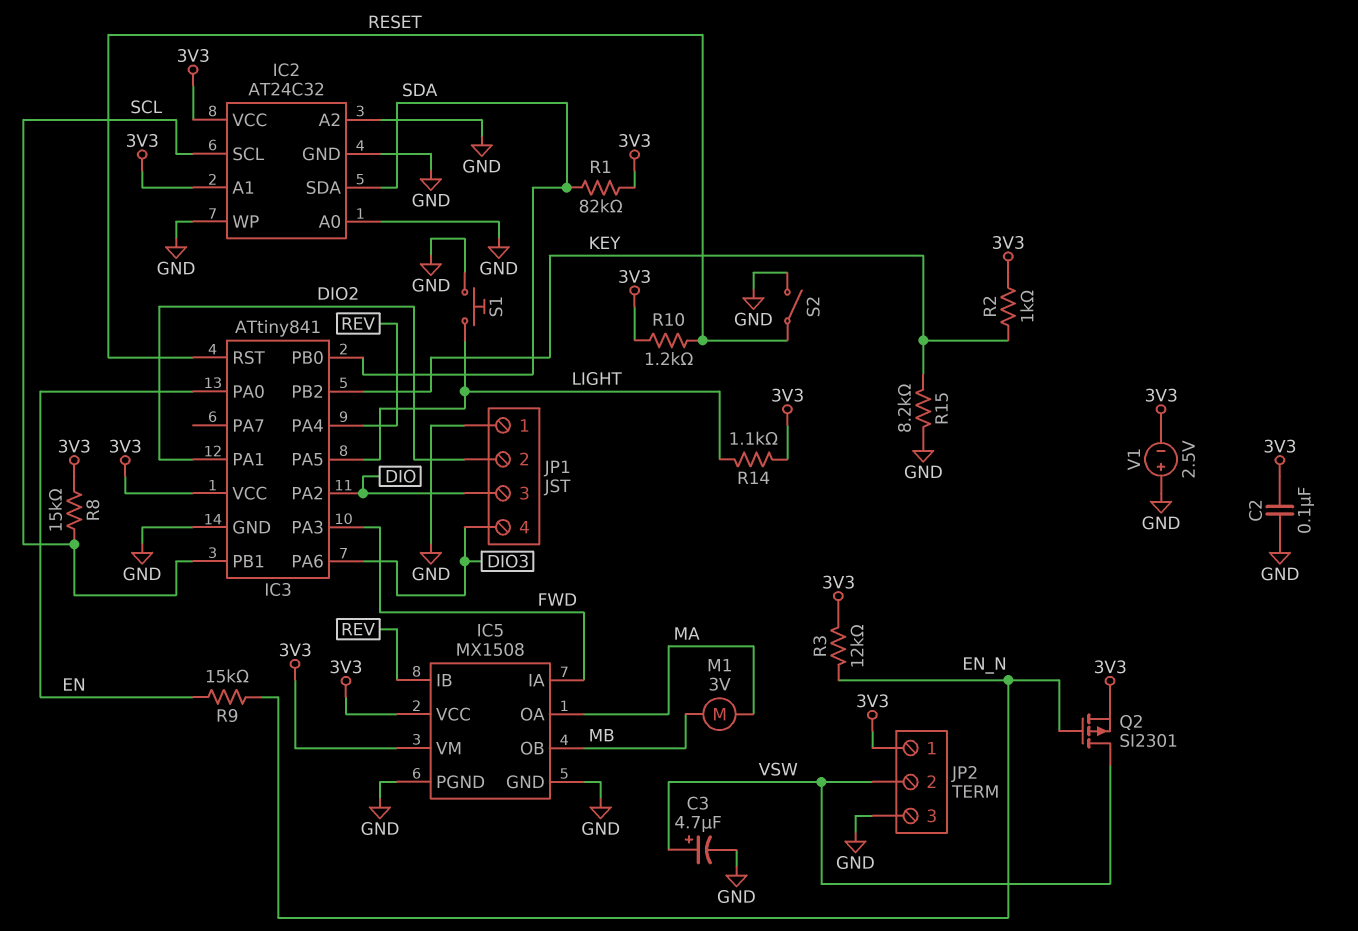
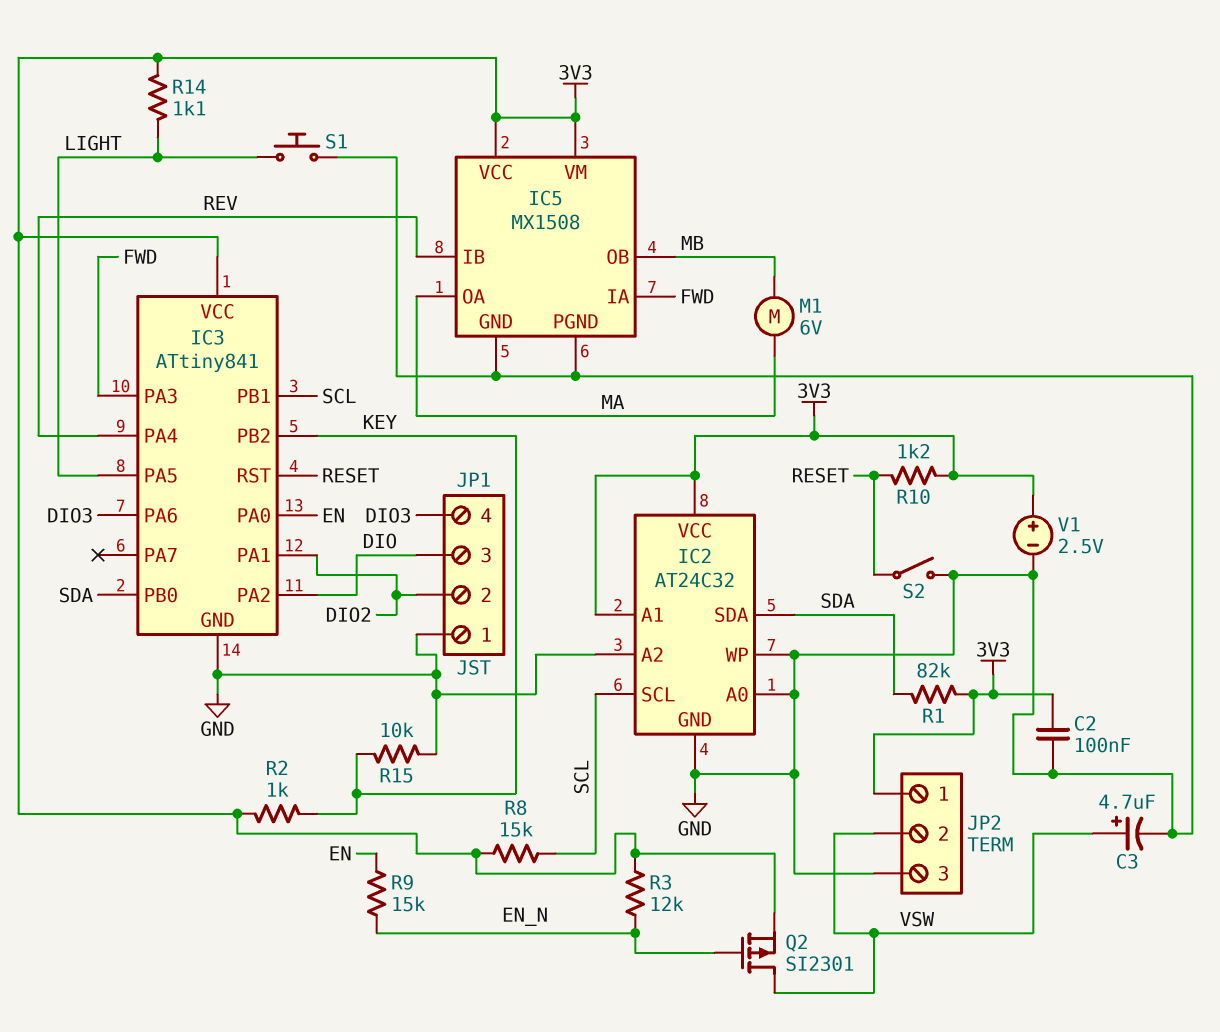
M1: motor 3V (MA, MB) -> motor 6V (MA, MB)
R15: 8.2k (GND, KEY) -> 10k (GND, KEY)
V1: 2.5V (plus GND, minus 3V3) -> 2.5V (plus 3V3, minus GND)

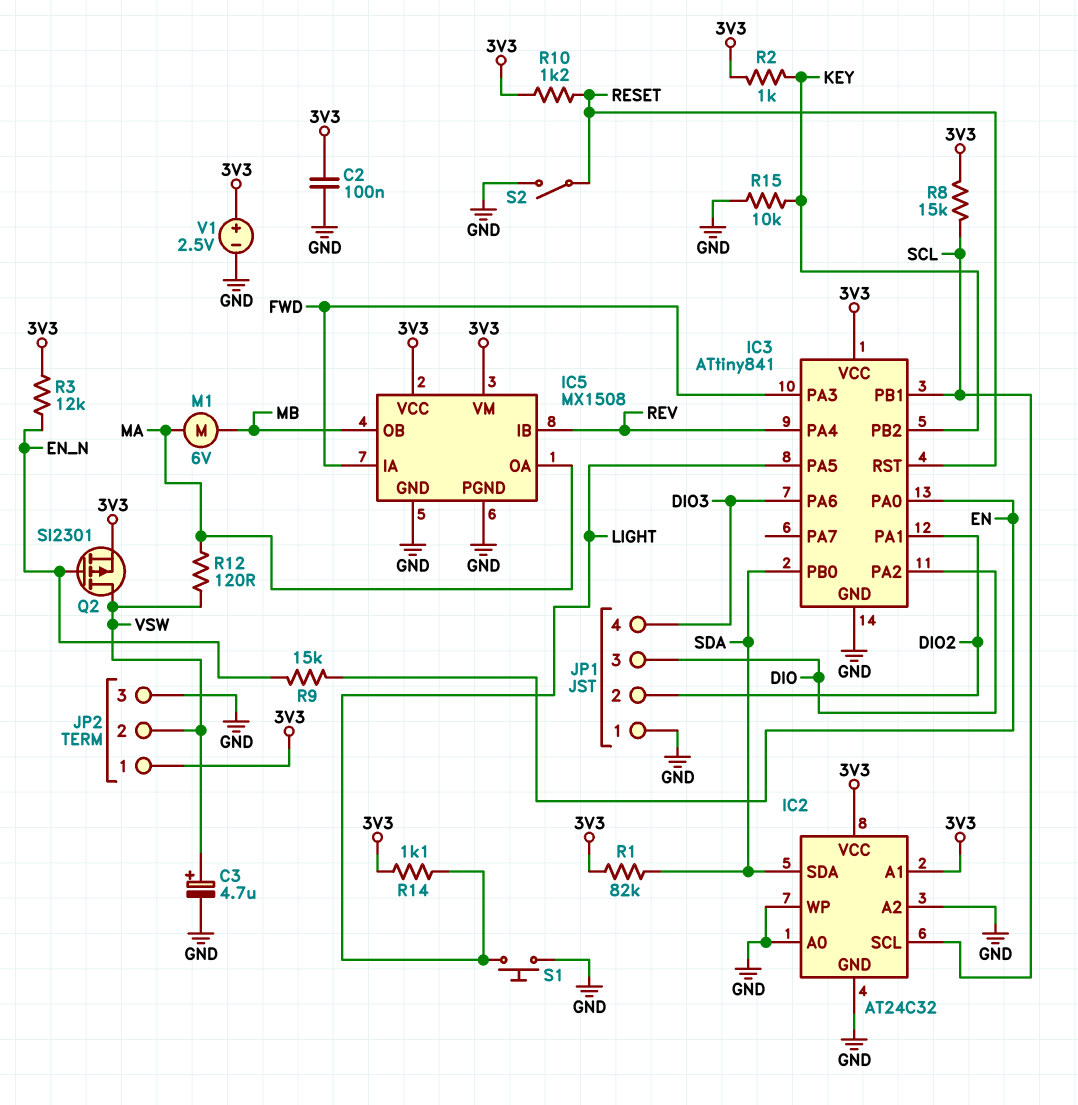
R12: none -> 120 (MA, VSW)

